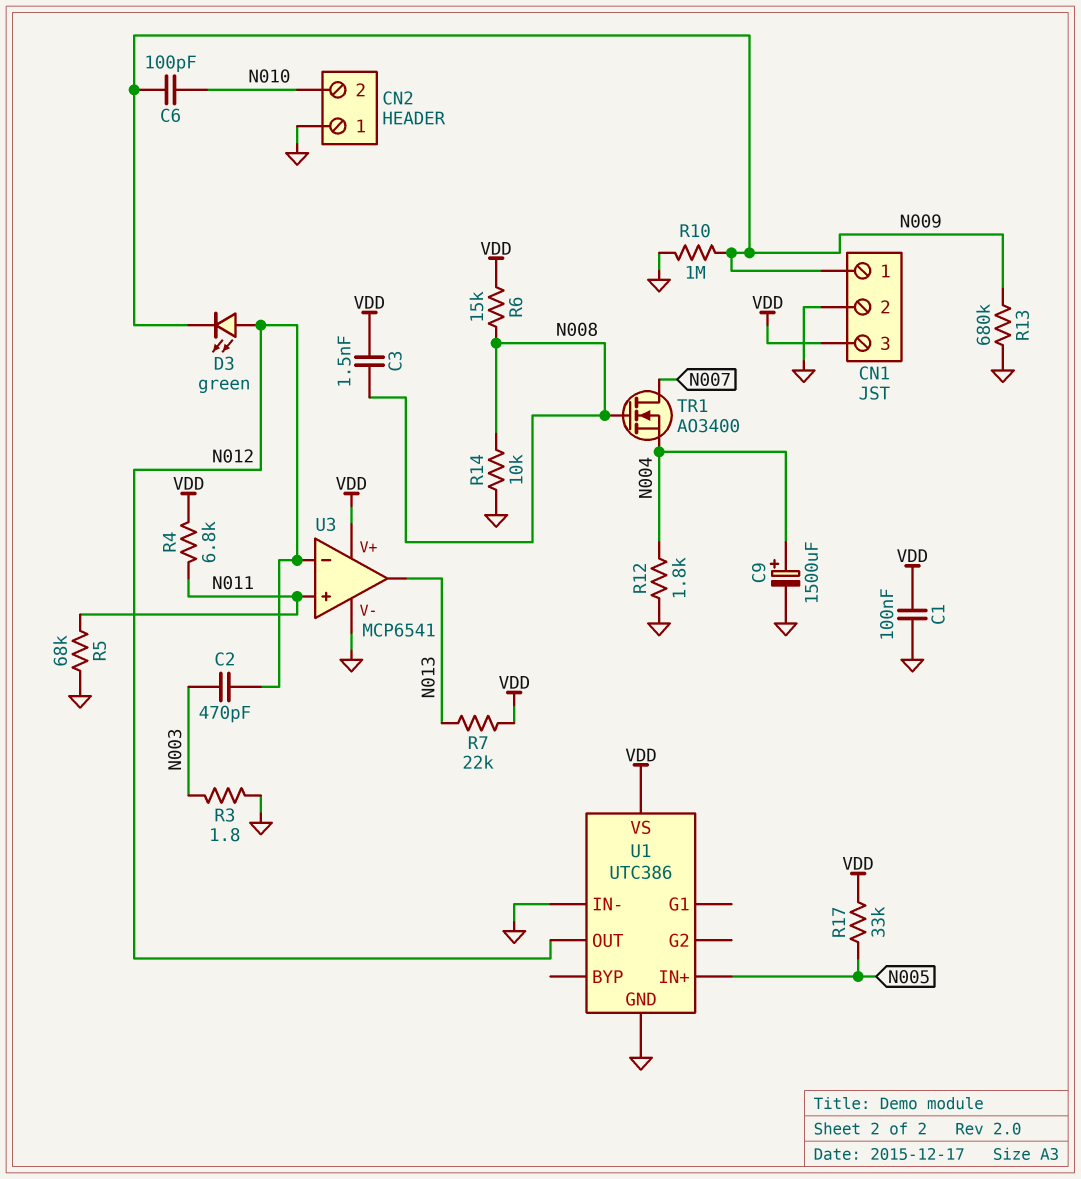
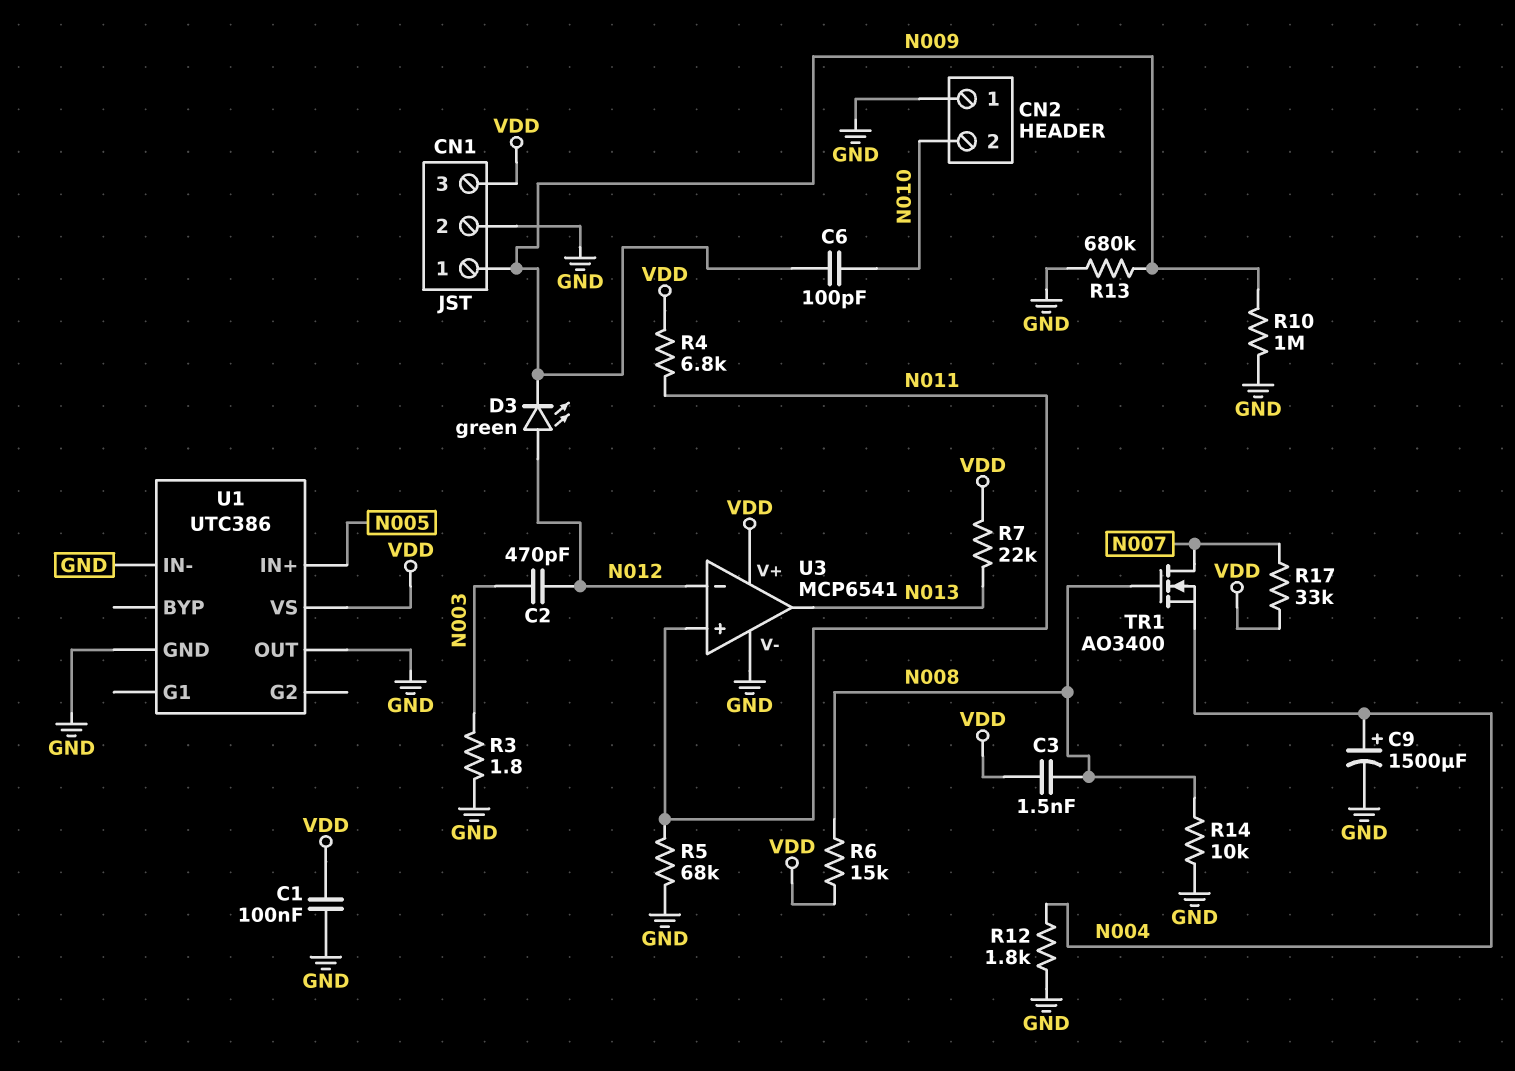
R17: 33k (N005, VDD) -> 33k (N007, VDD)
U1 pin OUT: N012 -> GND

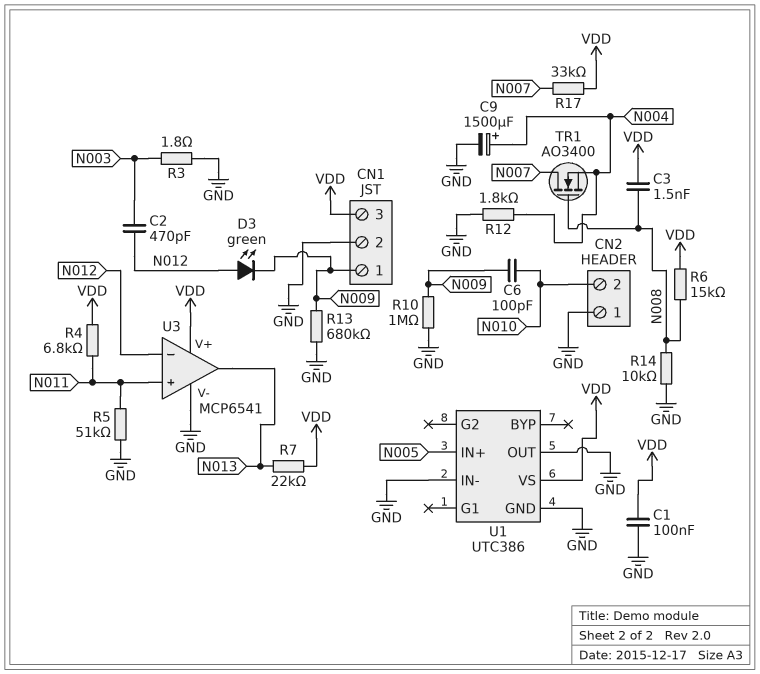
R5: 68k (GND, N011) -> 51k (GND, N011)

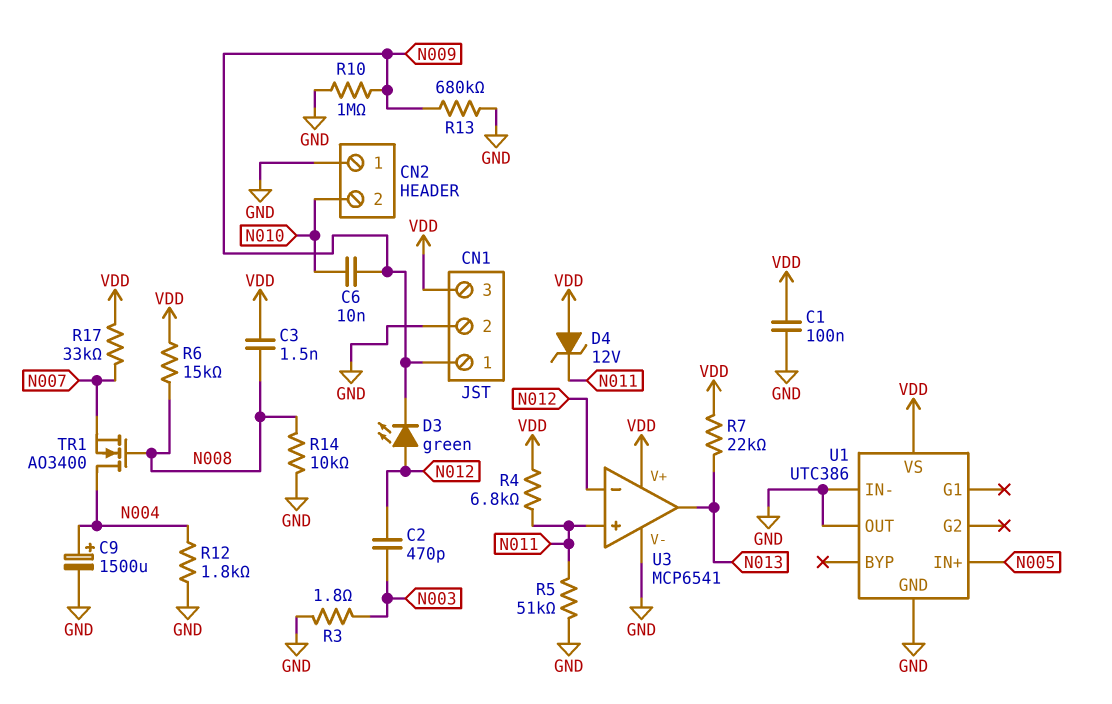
C6: 100pF (N009, N010) -> 10nF (N009, N010)
D4: none -> zener 12V (A VDD, K N011)
TR1: NMOS AO3400 (G N008, D N007, S N004) -> NMOS AO3400 (G N008, D N004, S N007)

